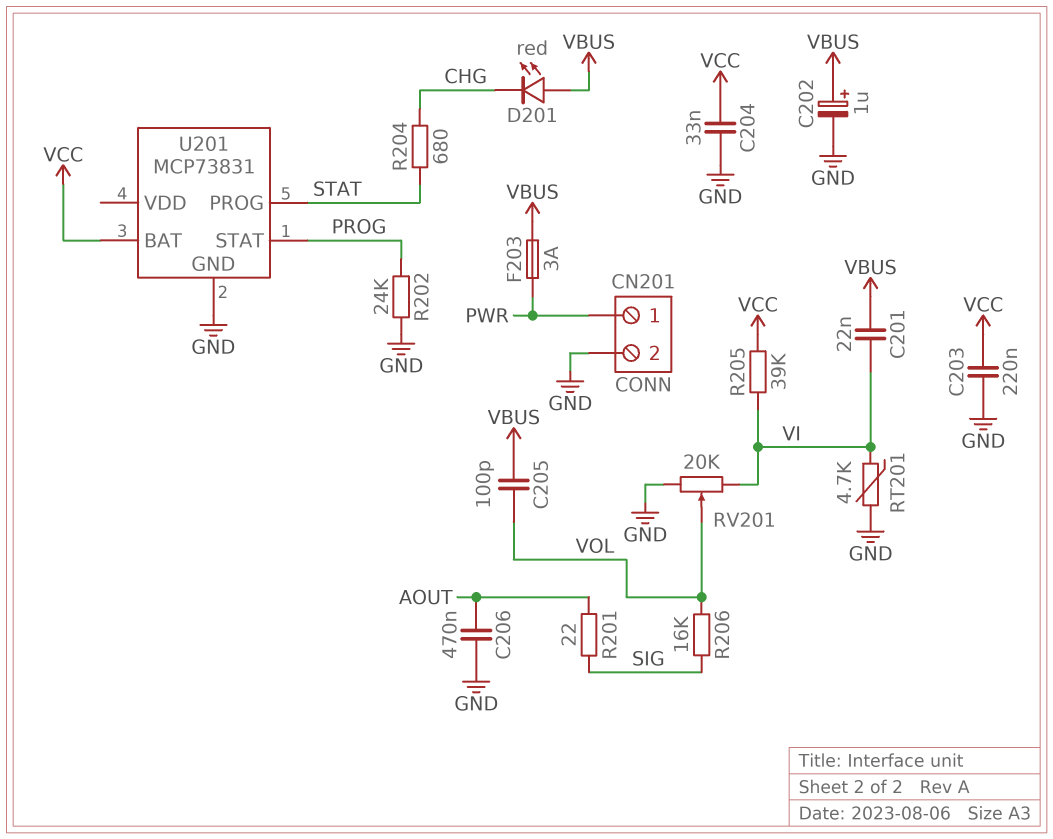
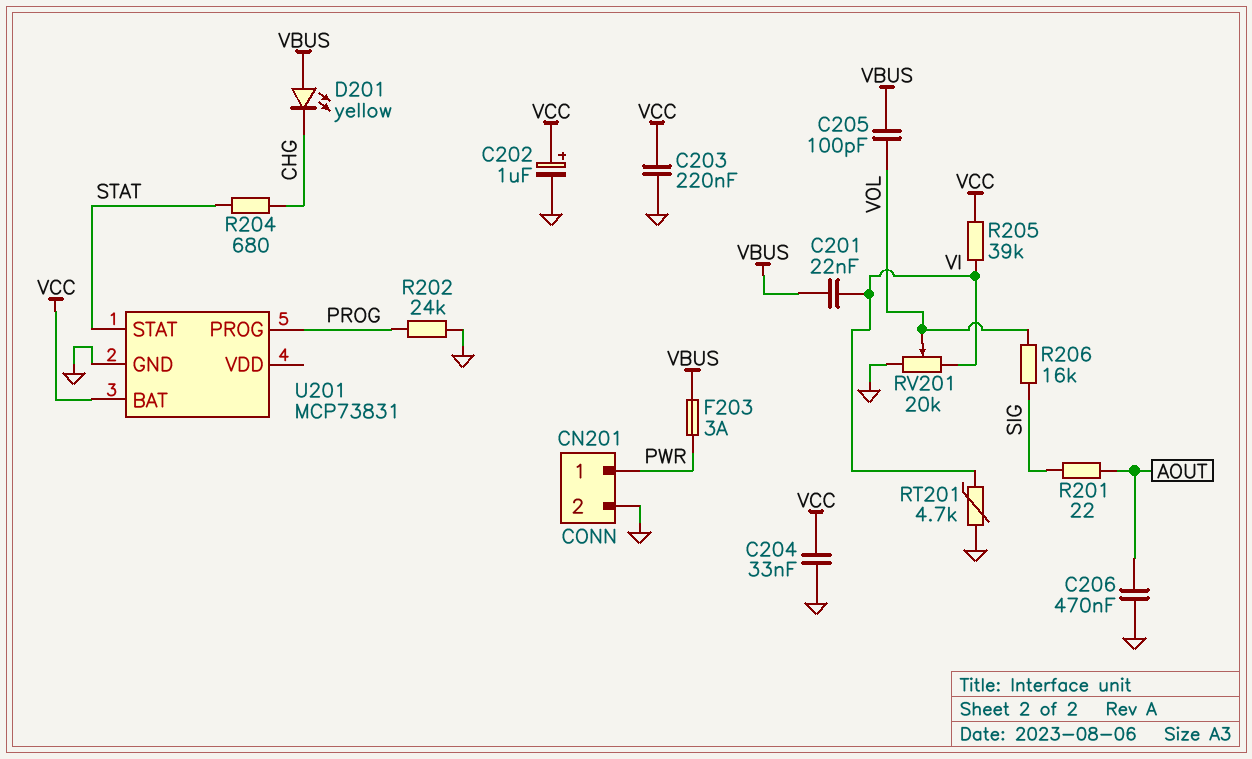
C202: 1uF (plus VBUS, minus GND) -> 1uF (plus VCC, minus GND)
D201: LED red (A VBUS, K CHG) -> LED yellow (A VBUS, K CHG)
U201 pin PROG: STAT -> PROG
U201 pin STAT: PROG -> STAT

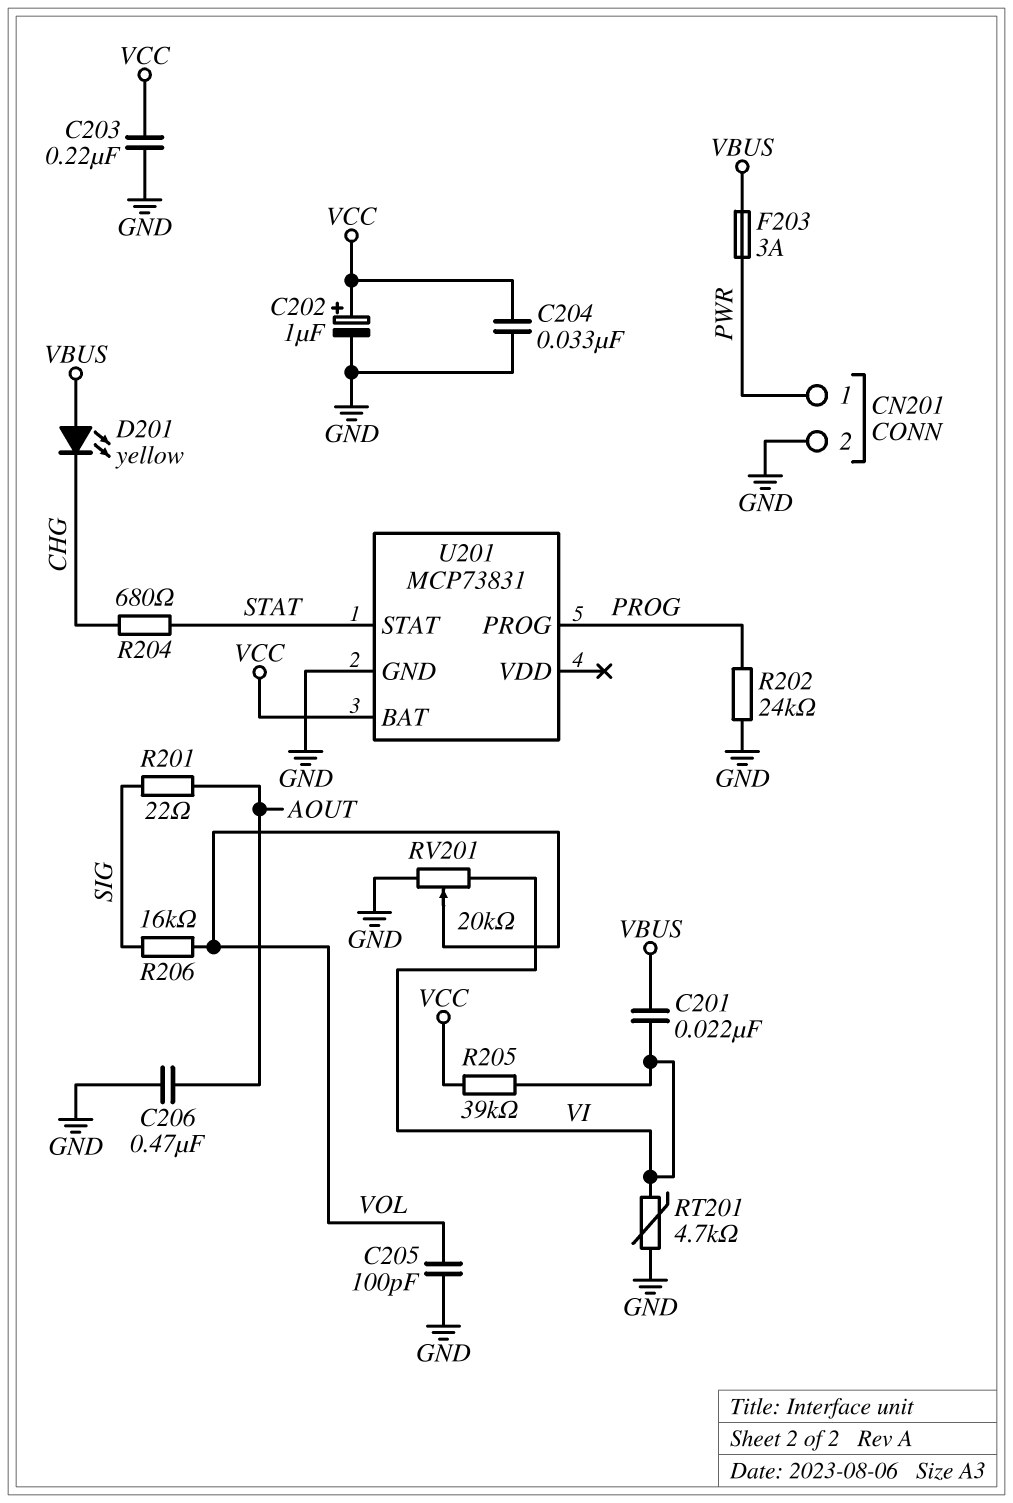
C205: 100pF (VBUS, VOL) -> 100pF (GND, VOL)

